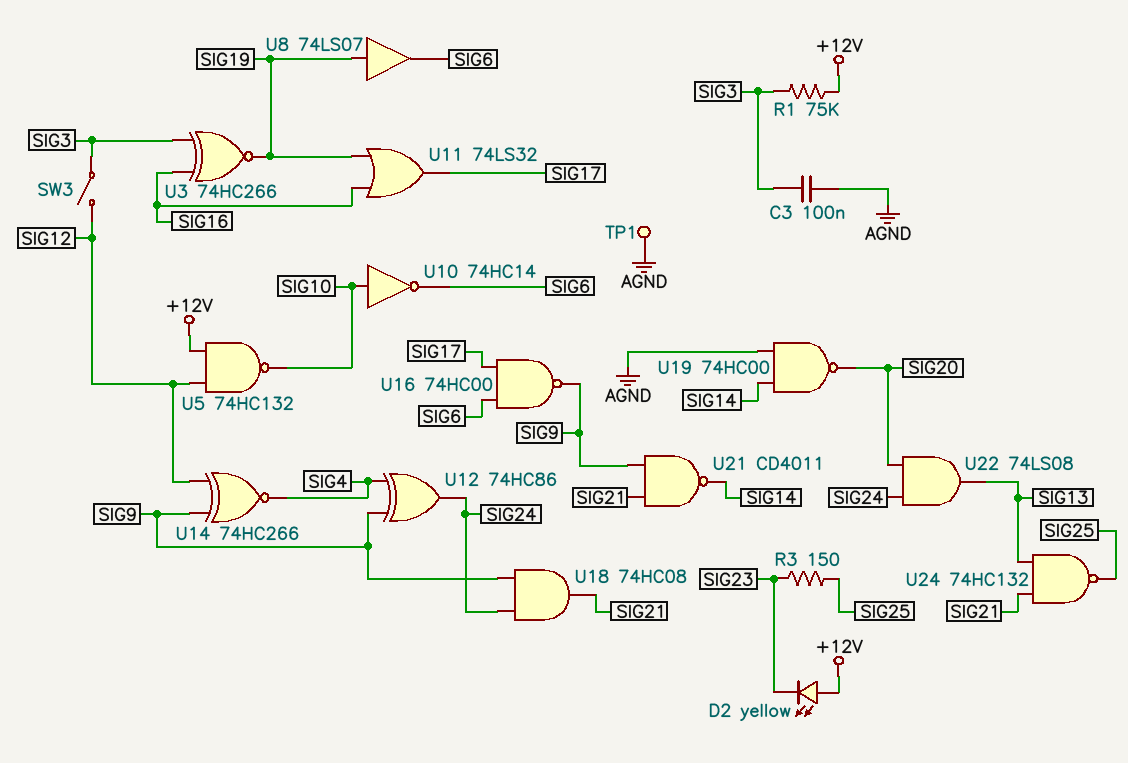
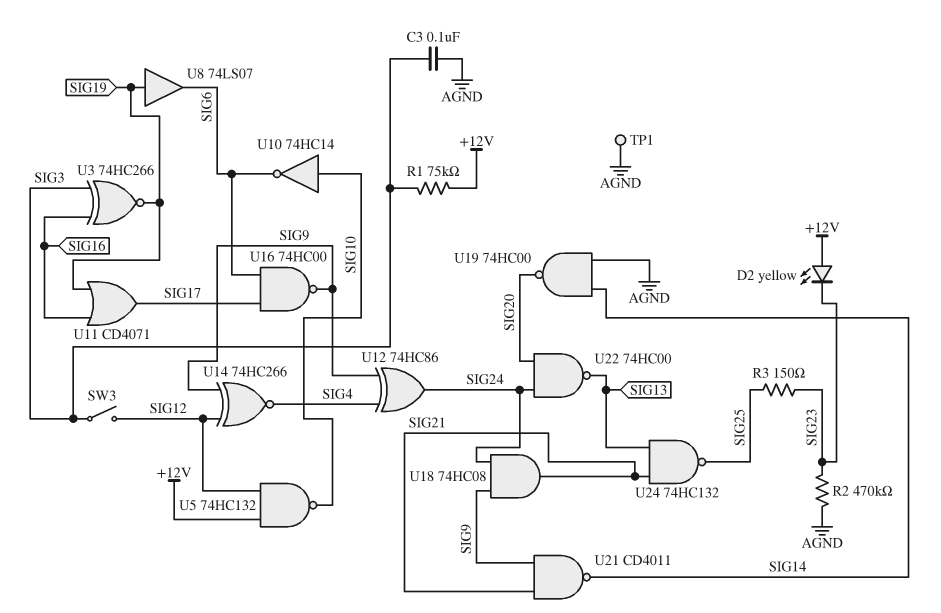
R2: none -> 470k (AGND, SIG23)
U11: OR 74LS32 (in SIG16, in SIG19, out SIG17) -> OR CD4071 (in SIG16, in SIG19, out SIG17)
U22: AND 74LS08 (in SIG20, in SIG24, out SIG13) -> NAND 74HC00 (in SIG20, in SIG24, out SIG13)

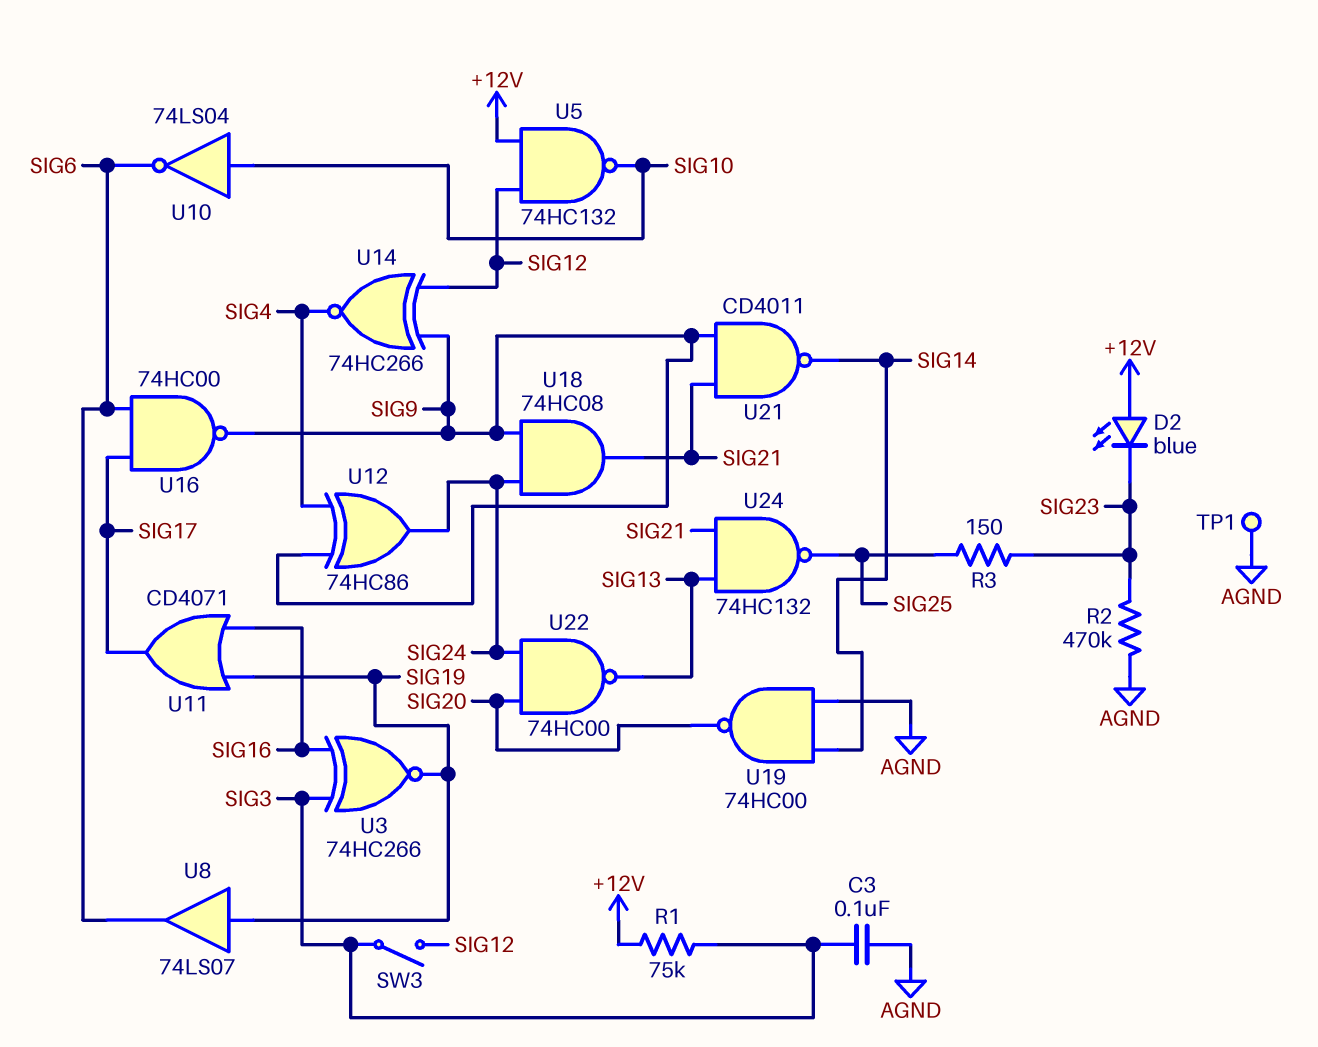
D2: LED yellow (A +12V, K SIG23) -> LED blue (A +12V, K SIG23)
U10: NOT 74HC14 (in SIG10, out SIG6) -> NOT 74LS04 (in SIG10, out SIG6)

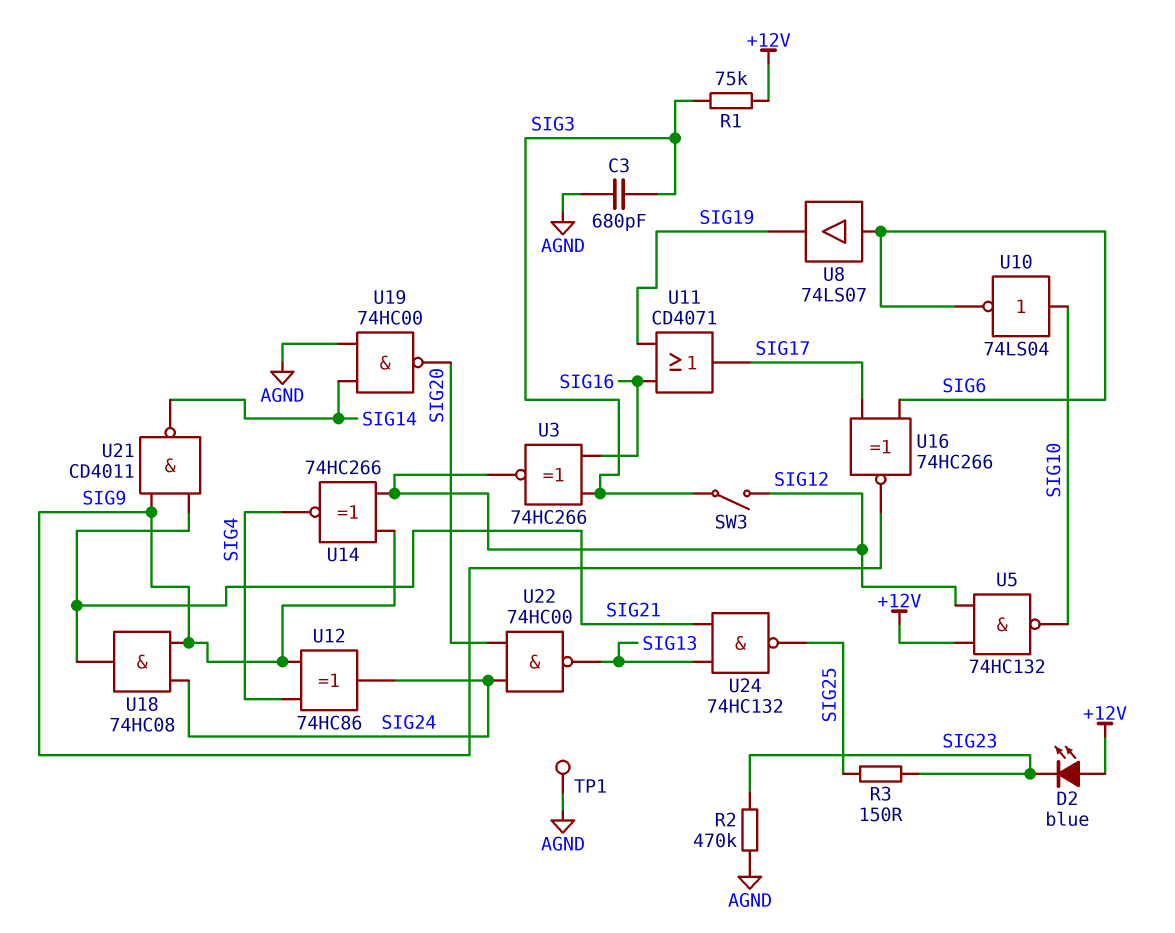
C3: 100nF (AGND, SIG3) -> 680pF (AGND, SIG3)
U3: XNOR 74HC266 (in SIG3, in SIG16, out SIG19) -> XNOR 74HC266 (in SIG3, in SIG16, out SIG12)
U8: buffer 74LS07 (in SIG19, out SIG6) -> buffer 74LS07 (in SIG6, out SIG19)
U16: NAND 74HC00 (in SIG6, in SIG17, out SIG9) -> XNOR 74HC266 (in SIG6, in SIG17, out SIG9)

